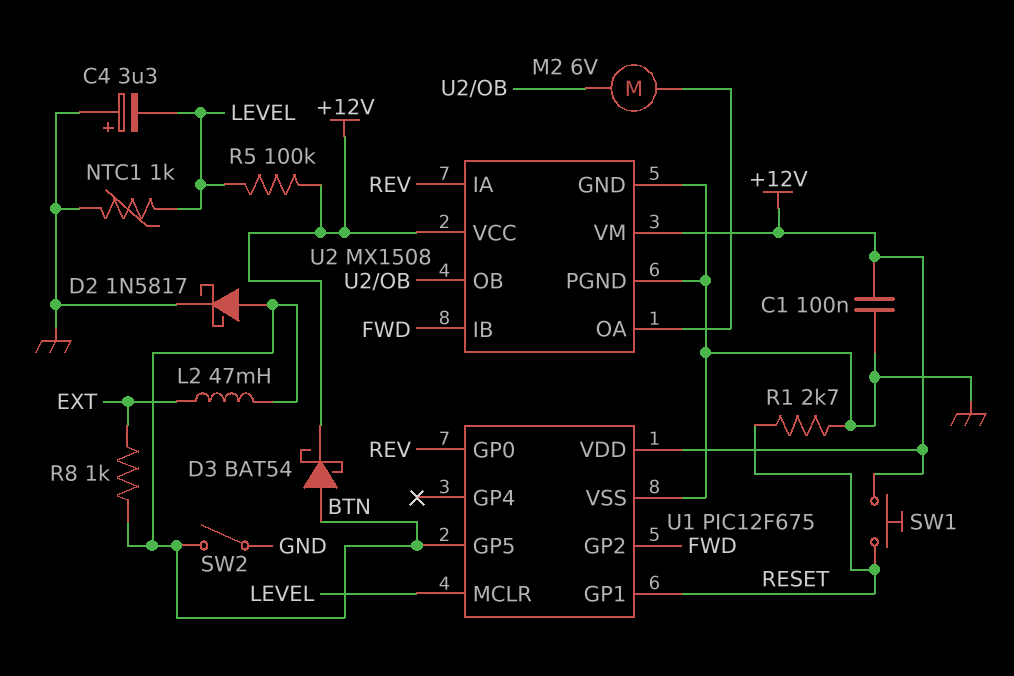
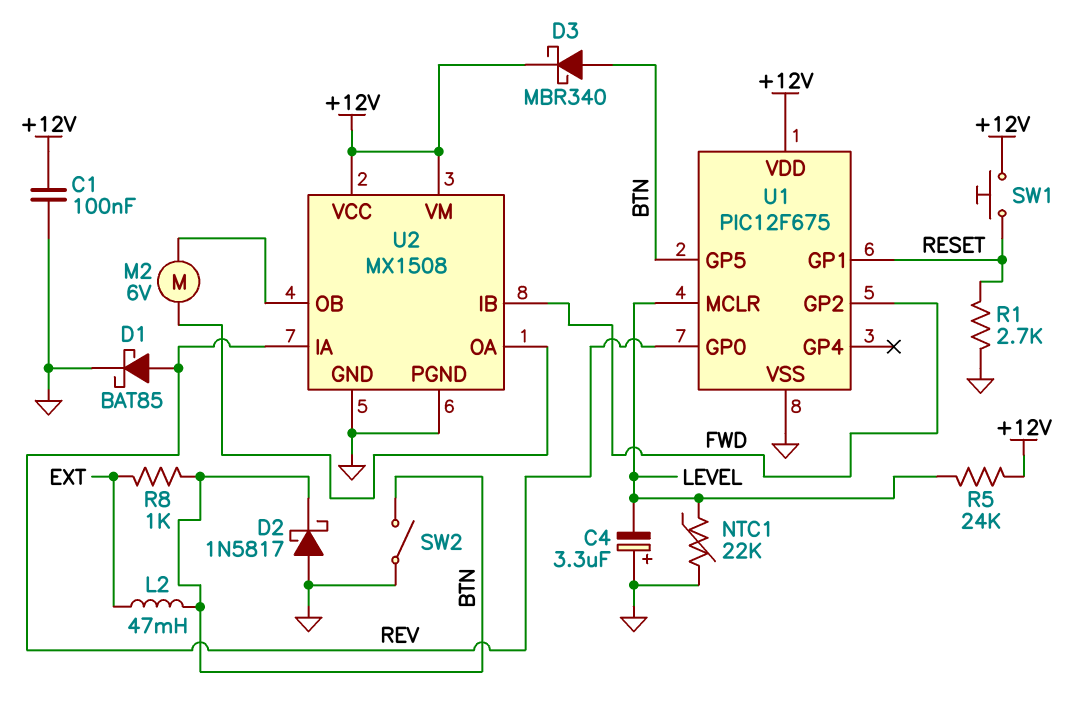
D1: none -> schottky BAT85 (A REV, K GND)
D2: schottky 1N5817 (A BTN, K GND) -> schottky 1N5817 (A GND, K BTN)
D3: schottky BAT54 (A BTN, K +12V) -> schottky MBR340 (A BTN, K +12V)
NTC1: 1k (GND, LEVEL) -> 22k (GND, LEVEL)
R5: 100k (+12V, LEVEL) -> 24k (+12V, LEVEL)

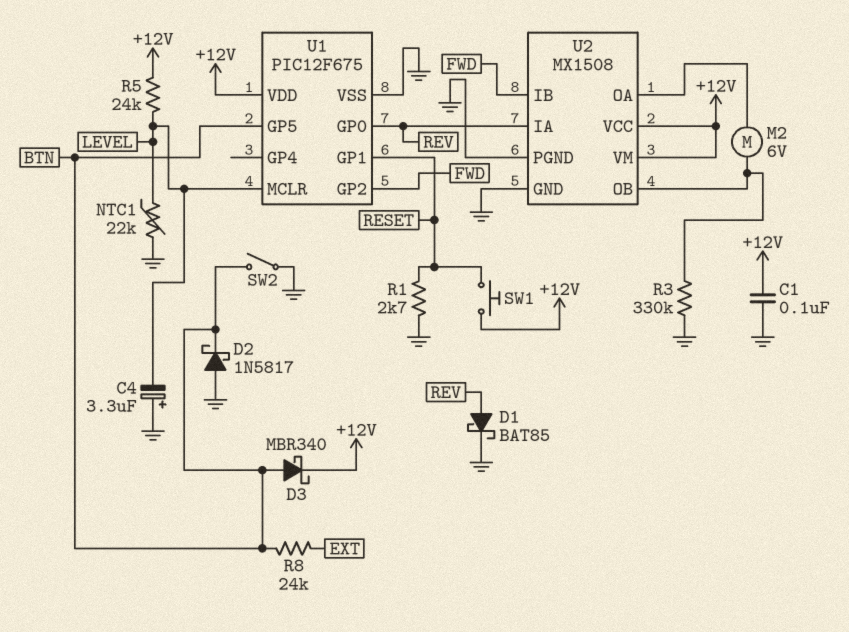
L2: 47mH (BTN, EXT) -> none
R3: none -> 330k (GND, U2/OB)
R8: 1k (BTN, EXT) -> 24k (BTN, EXT)

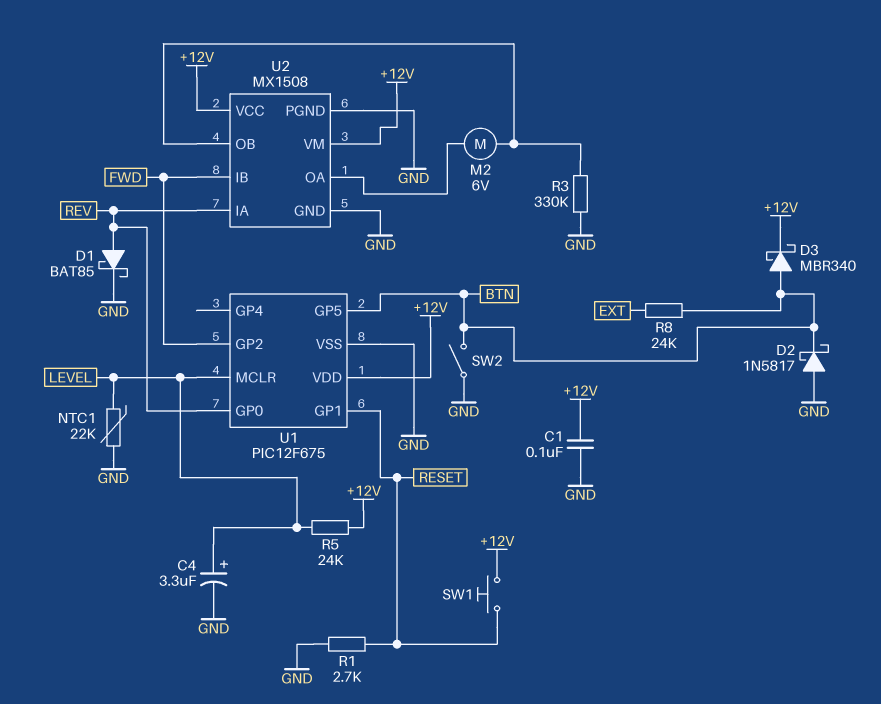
C4: 3.3uF (plus GND, minus LEVEL) -> 3.3uF (plus LEVEL, minus GND)

